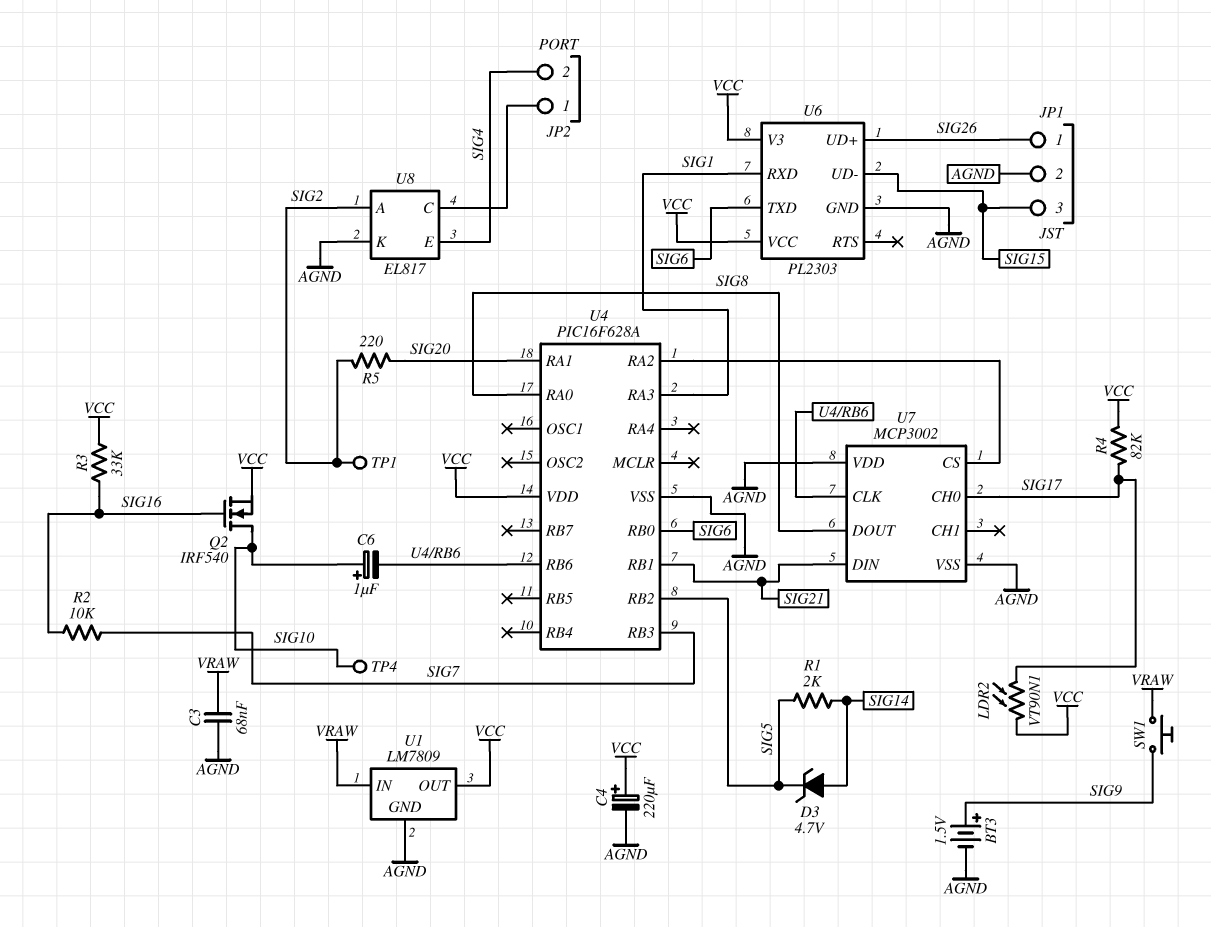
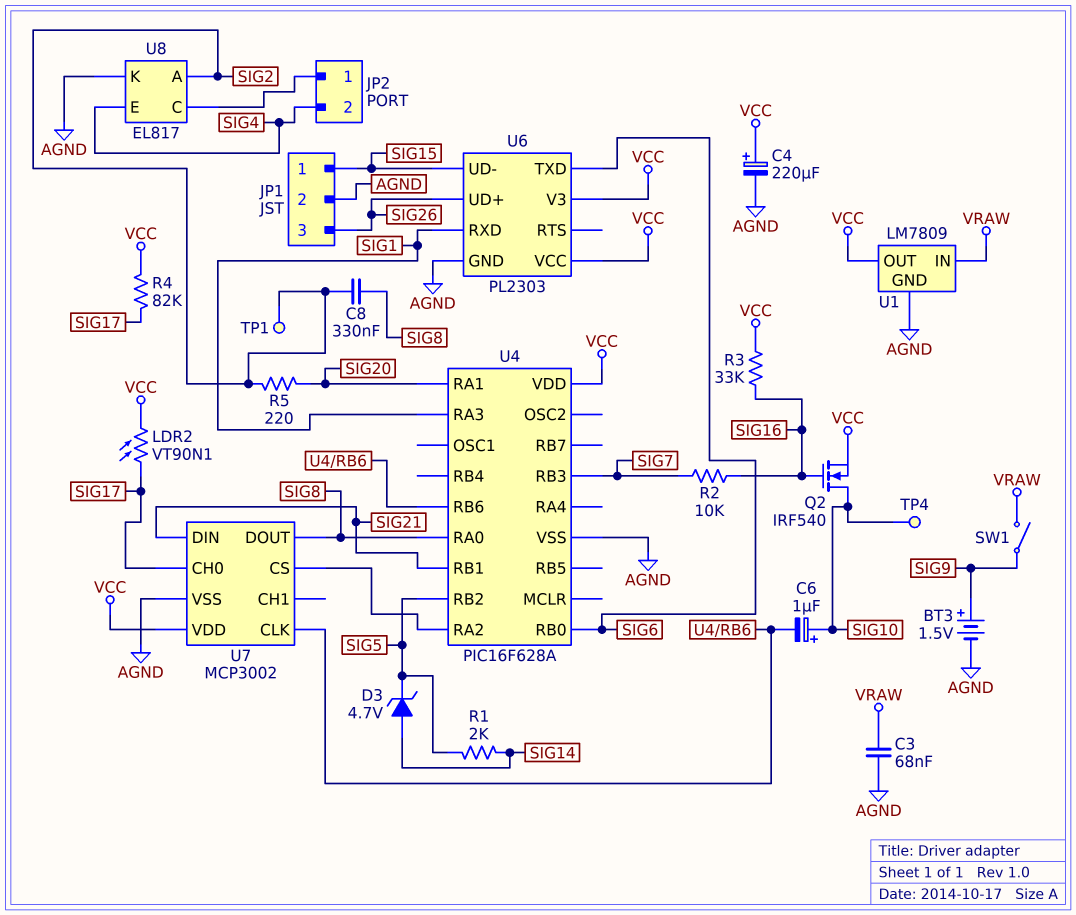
C8: none -> 330nF (SIG2, SIG8)
JP1 pin 1: SIG26 -> SIG15
JP1 pin 3: SIG15 -> SIG26
SW1: button (SIG9, VRAW) -> switch (SIG9, VRAW)
U7 pin VDD: AGND -> VCC

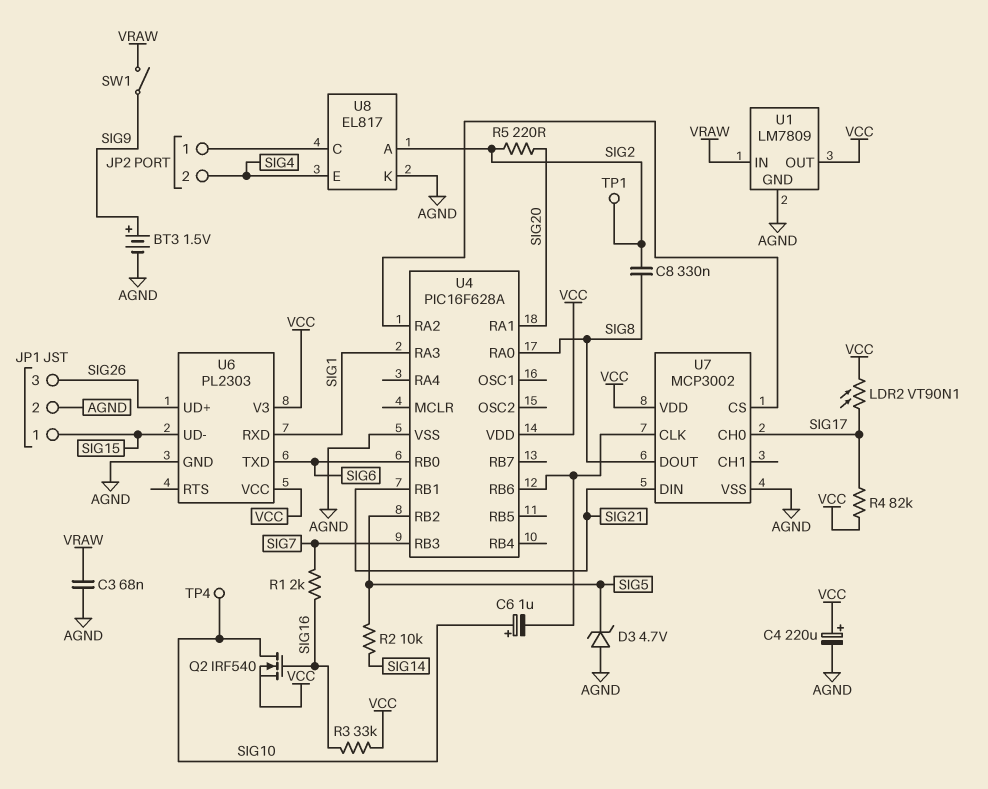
D3: zener 4.7V (A SIG14, K SIG5) -> zener 4.7V (A AGND, K SIG5)
R1: 2k (SIG5, SIG14) -> 2k (SIG7, SIG16)
R2: 10k (SIG7, SIG16) -> 10k (SIG5, SIG14)

